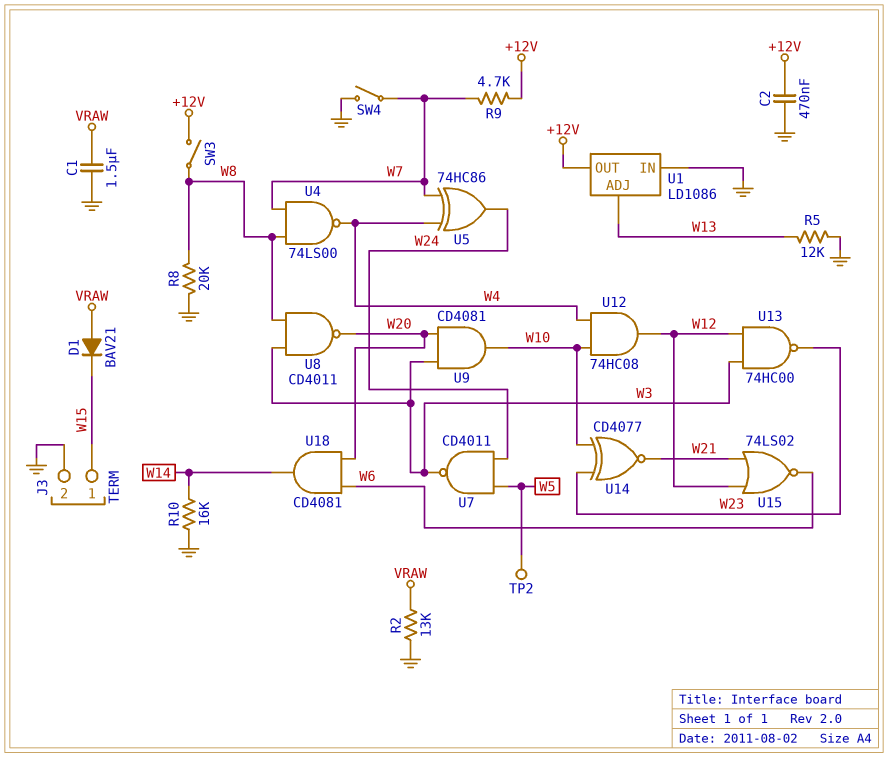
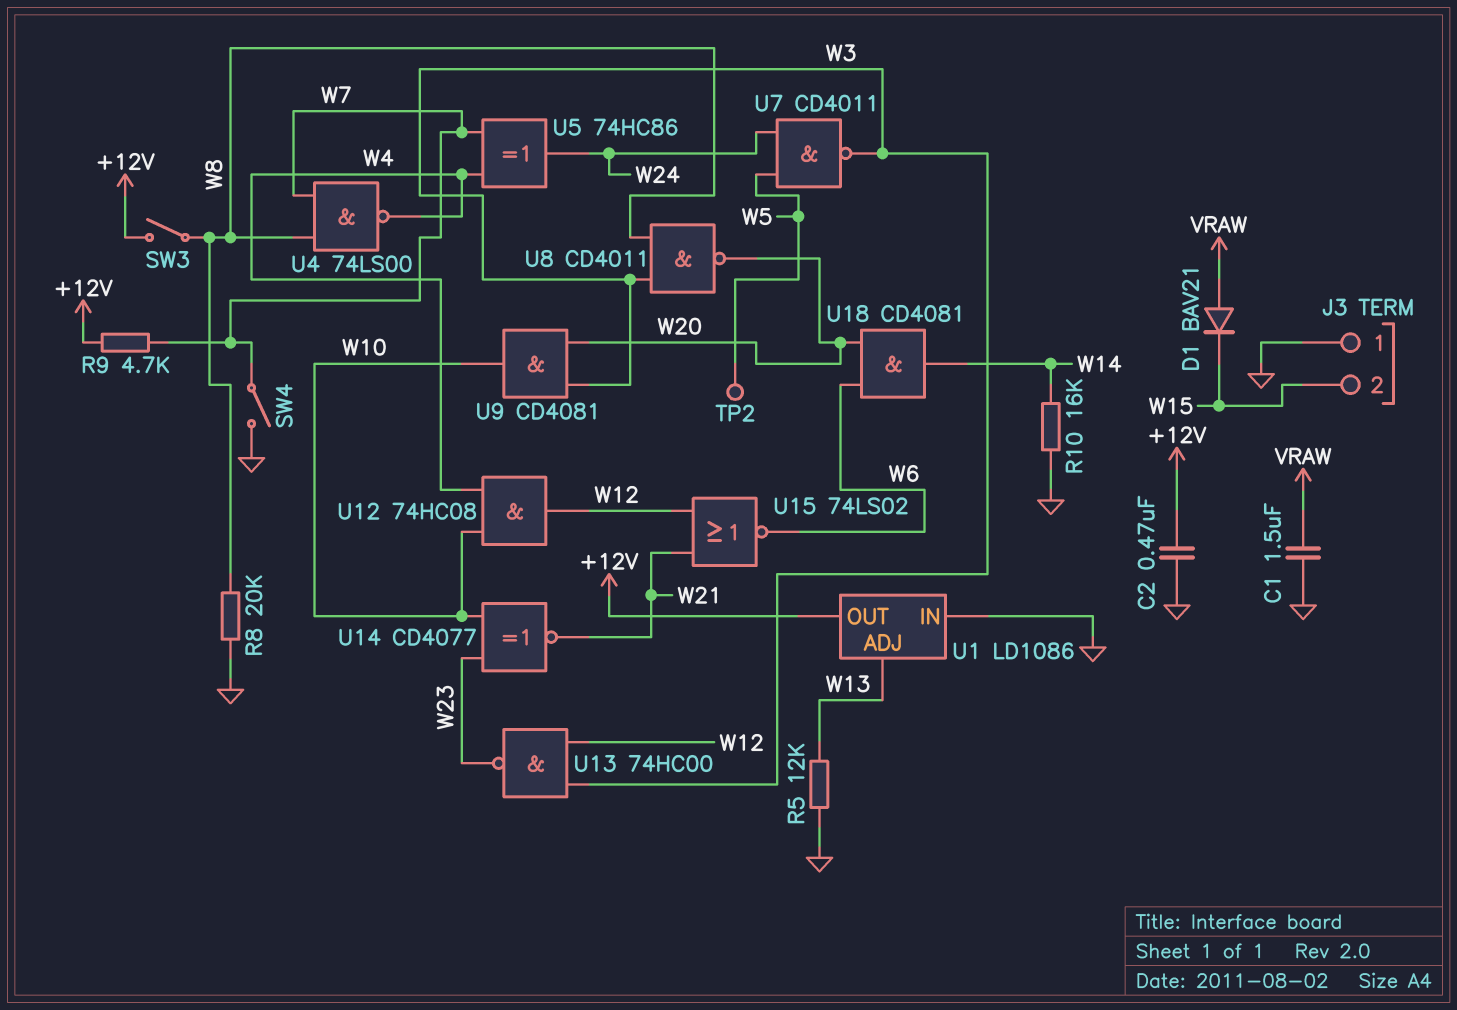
J3 pin 1: W15 -> GND
J3 pin 2: GND -> W15
R2: 13k (GND, VRAW) -> none

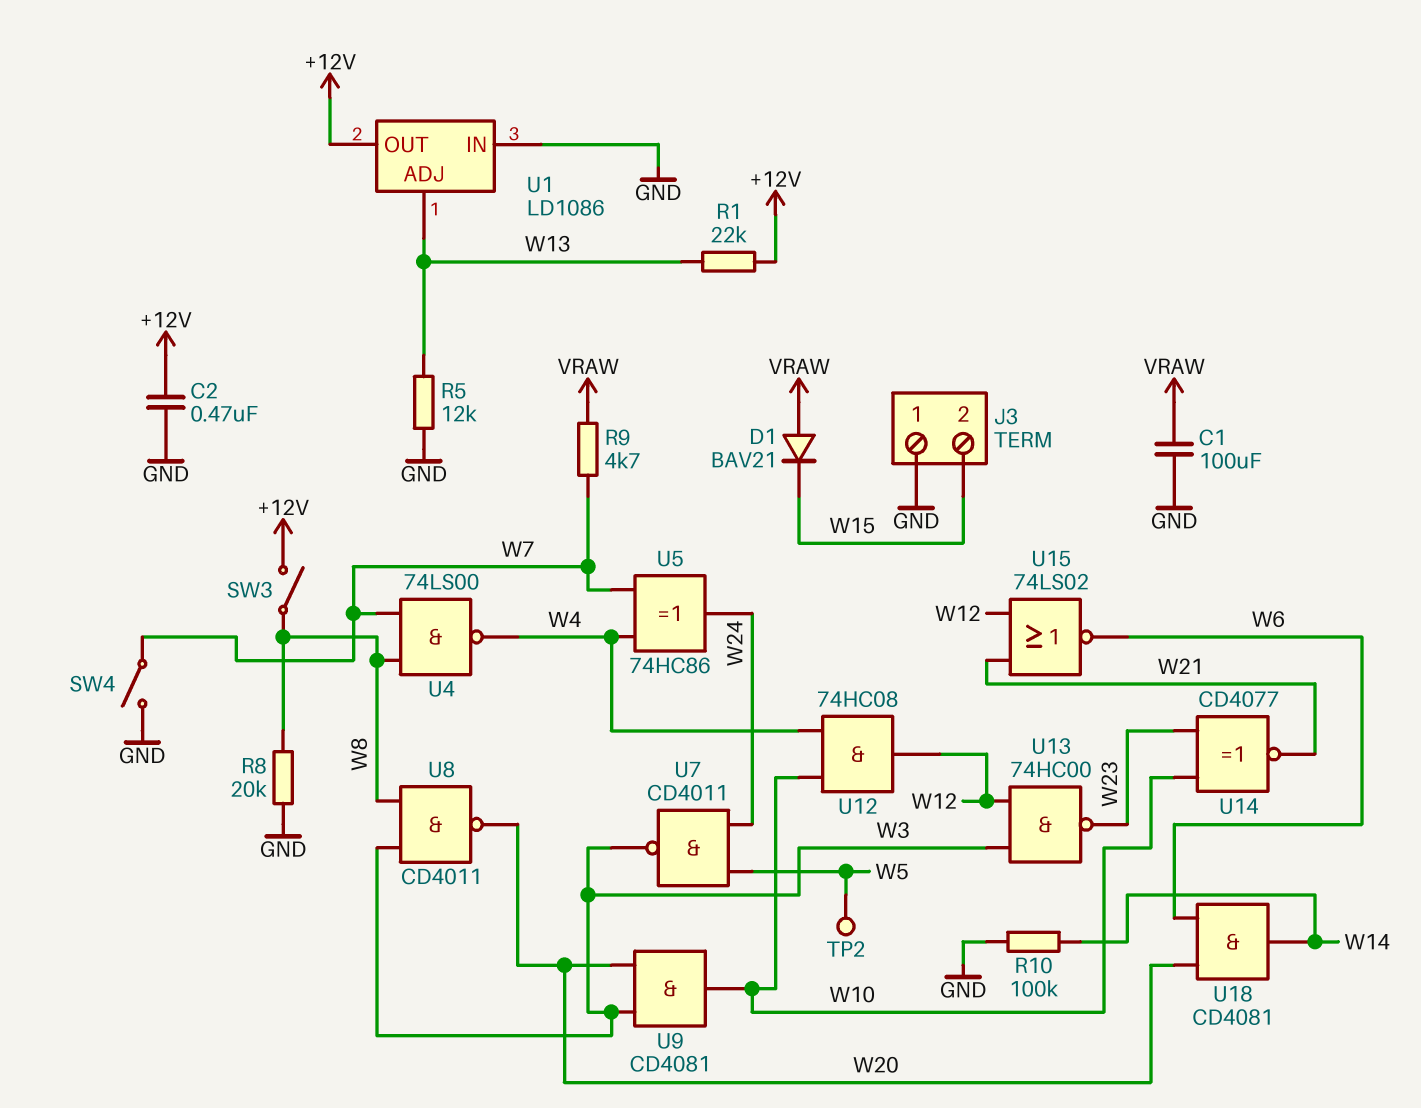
C1: 1.5uF (GND, VRAW) -> 100uF (GND, VRAW)
R1: none -> 22k (+12V, W13)
R9: 4.7k (+12V, W7) -> 4.7k (VRAW, W7)
R10: 16k (GND, W14) -> 100k (GND, W14)

